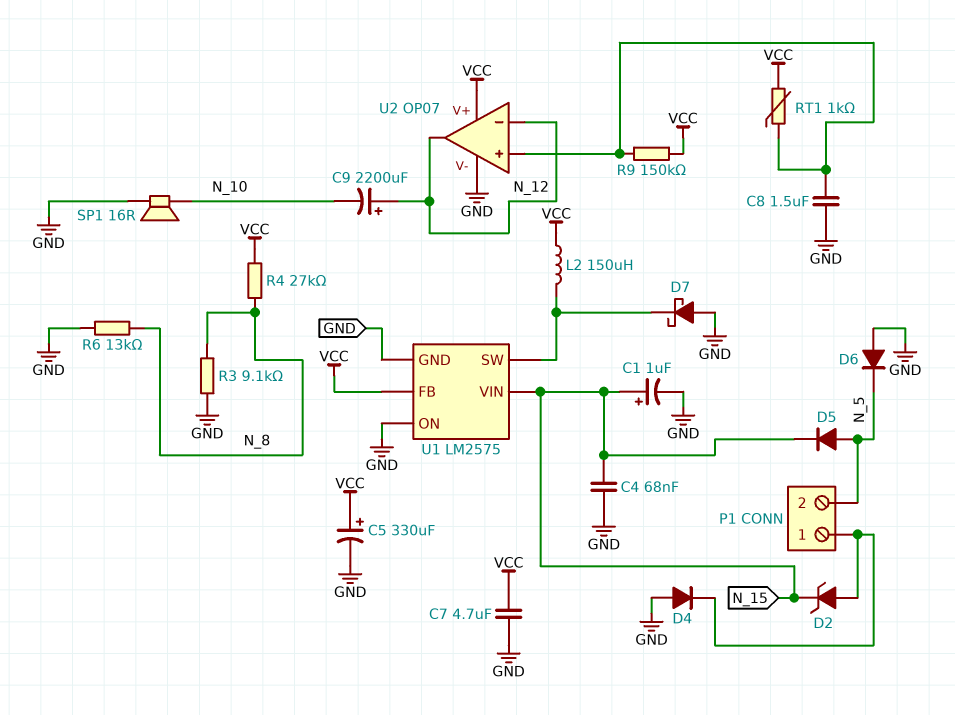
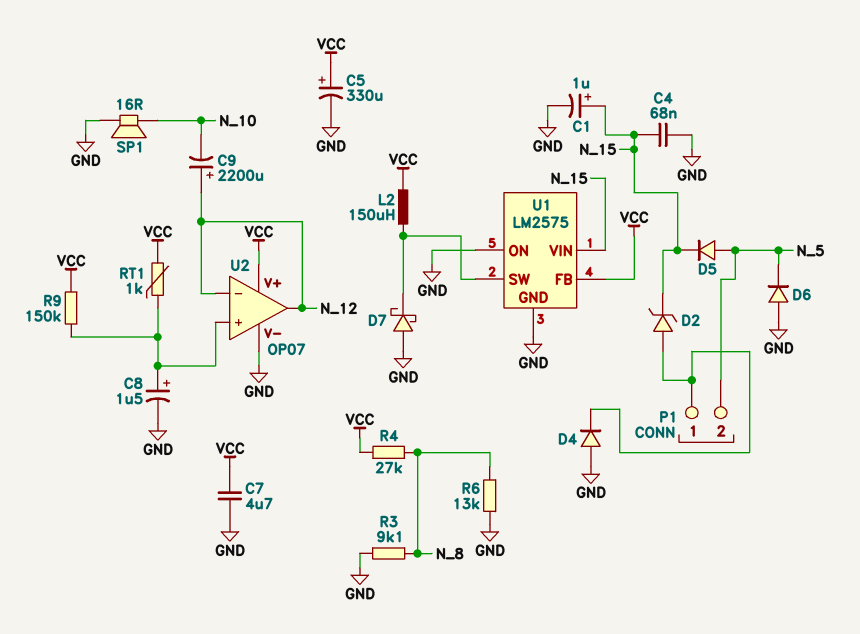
C8: 1.5uF (GND, U2/in+) -> 1.5uF (plus U2/in+, minus GND)

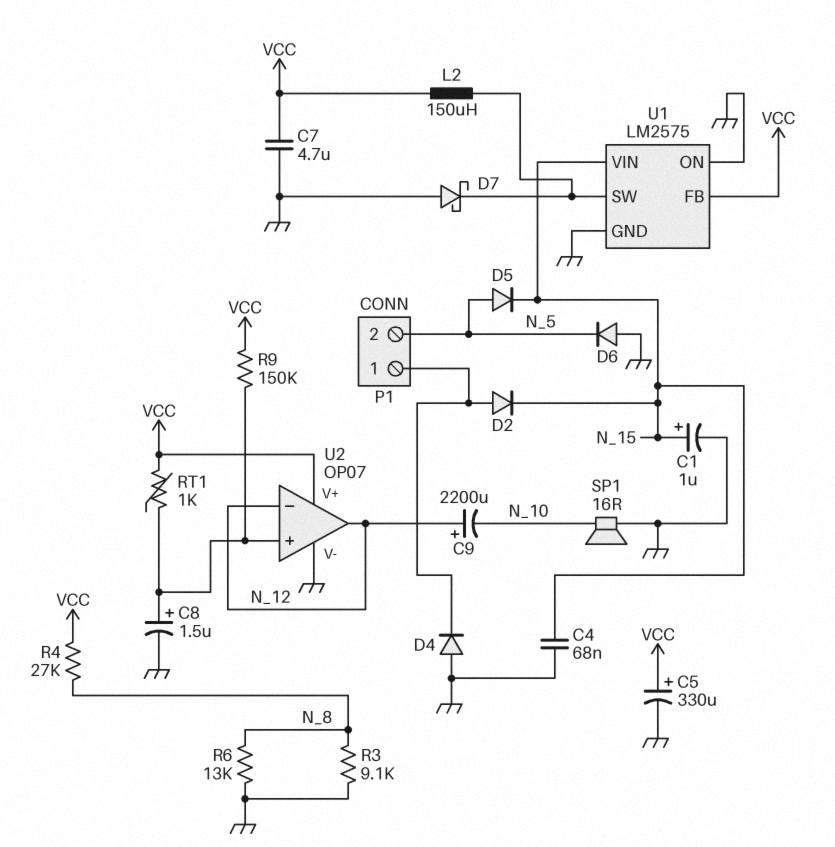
D2: zener (A P1/1, K N_15) -> diode (A P1/1, K N_15)

